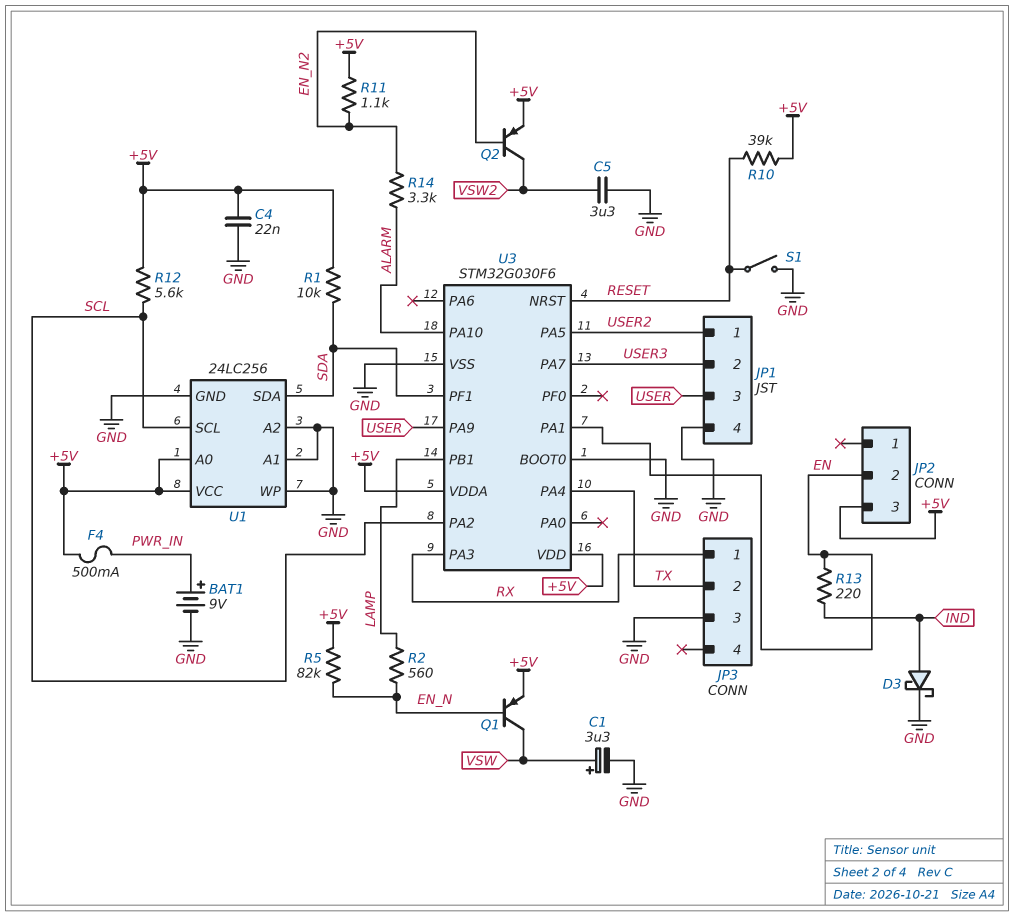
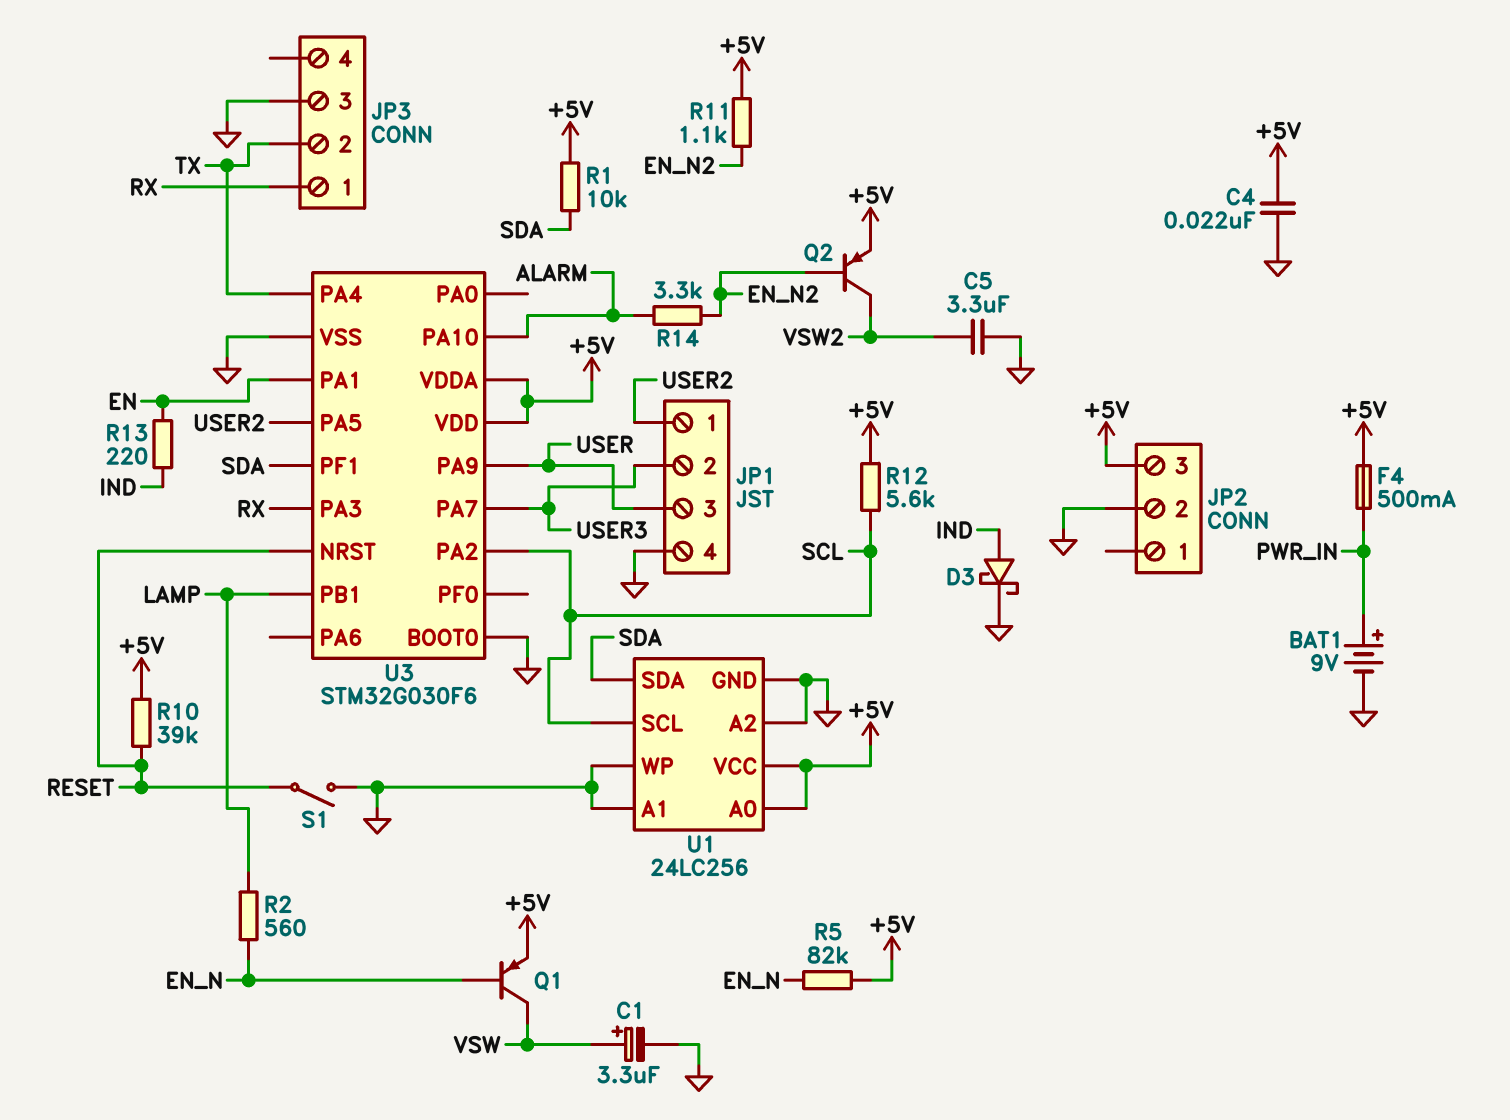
JP2 pin 2: EN -> GND

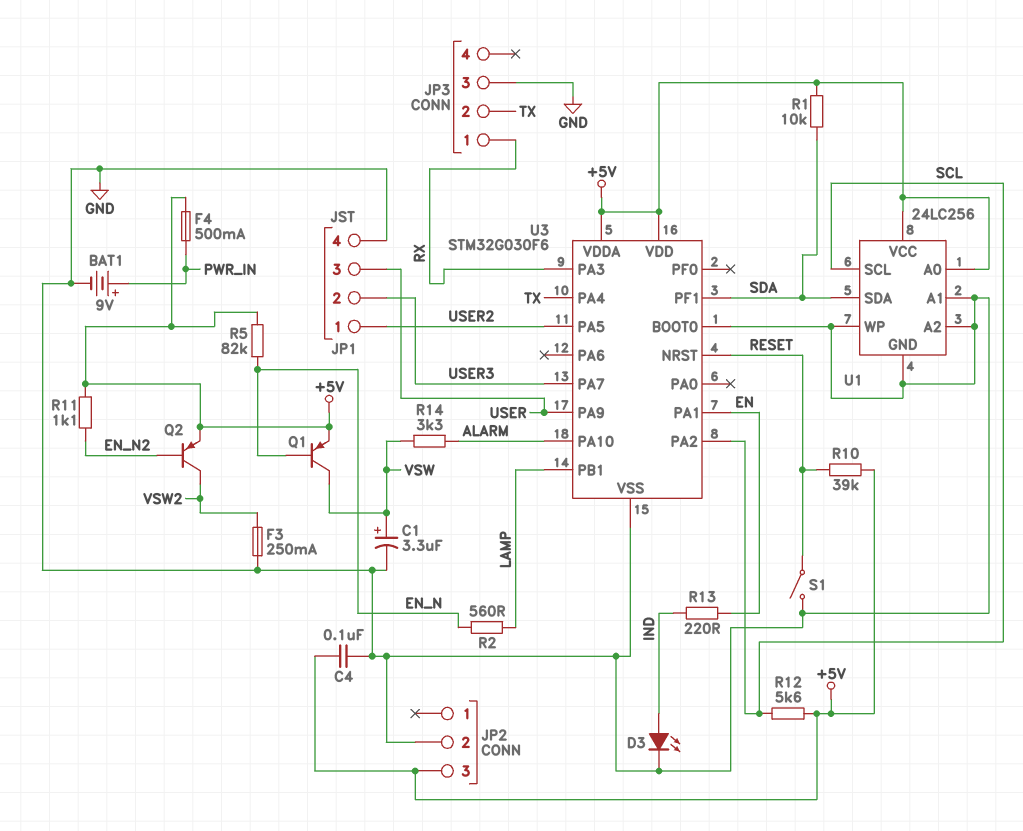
C4: 22nF (+5V, GND) -> 100nF (+5V, GND)
C5: 3.3uF (GND, VSW2) -> none
D3: schottky (A IND, K GND) -> LED (A IND, K GND)
F3: none -> 250mA (GND, VSW2)
R14: 3.3k (ALARM, EN_N2) -> 3.3k (ALARM, VSW)

